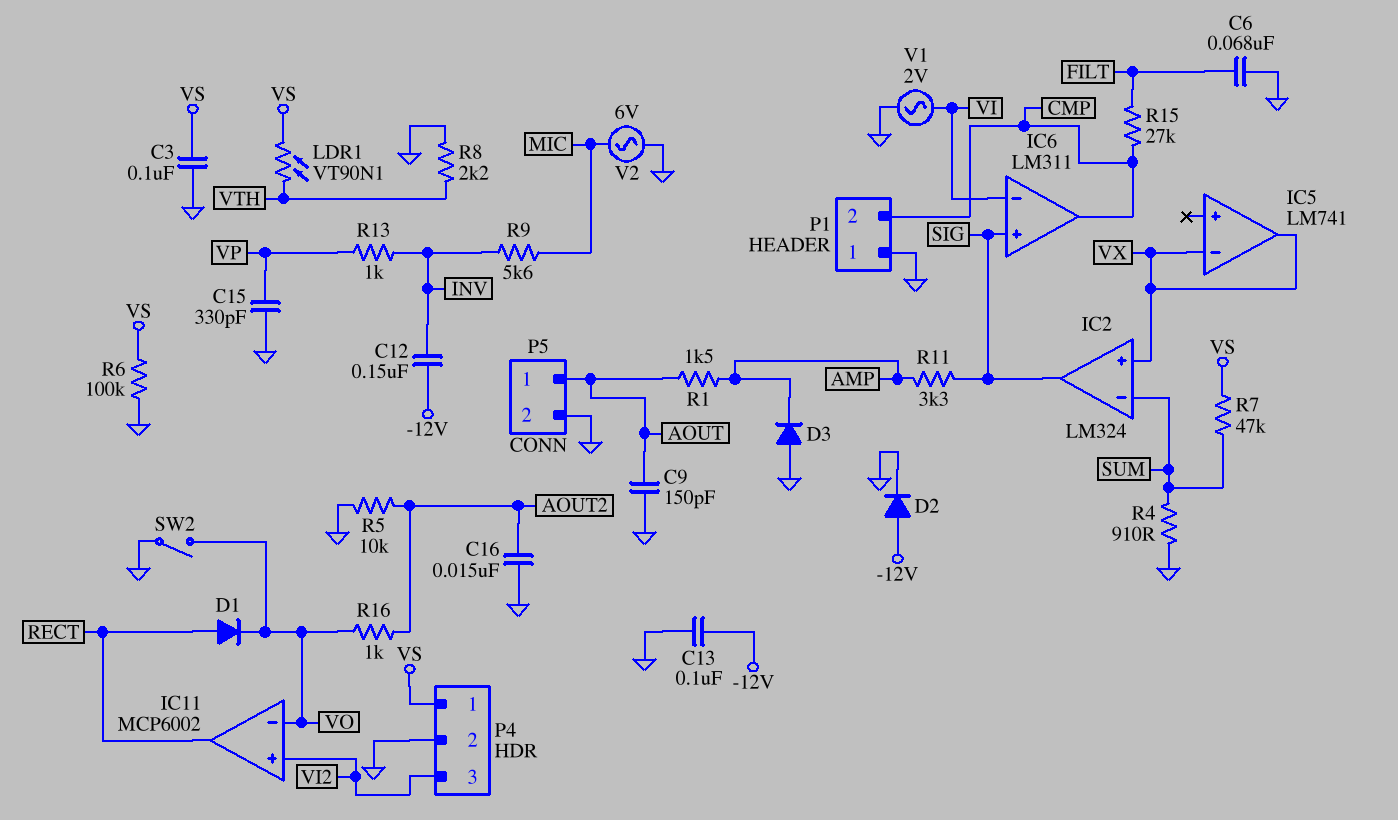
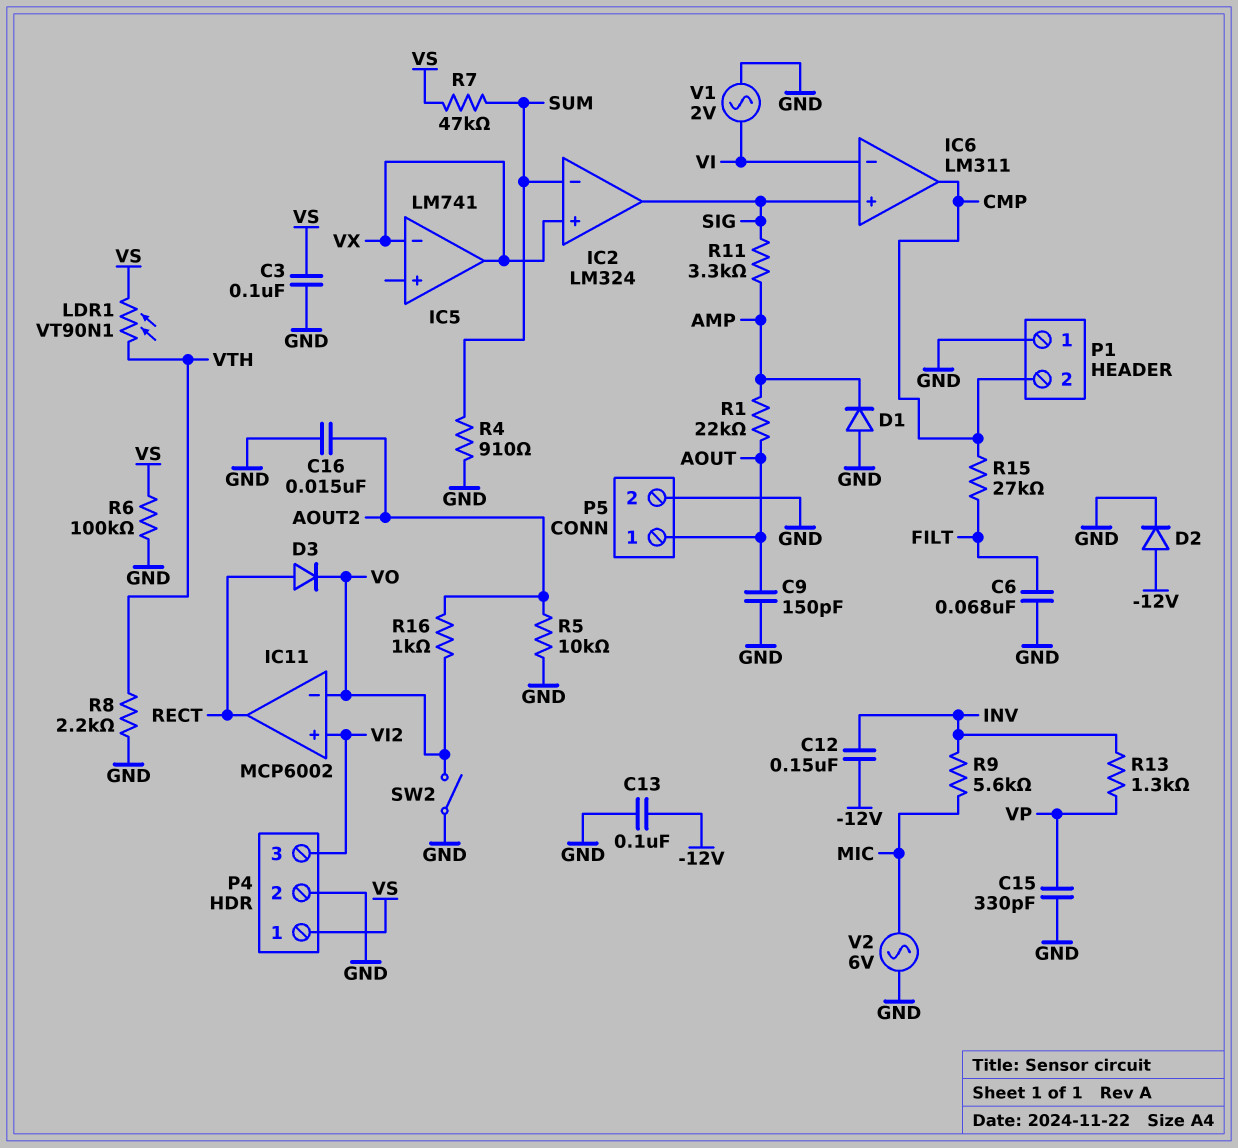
D1: diode (A RECT, K VO) -> diode (A GND, K AMP)
D3: diode (A GND, K AMP) -> diode (A RECT, K VO)
R1: 1.5k (AMP, AOUT) -> 22k (AMP, AOUT)
R13: 1k (INV, VP) -> 1.3k (INV, VP)

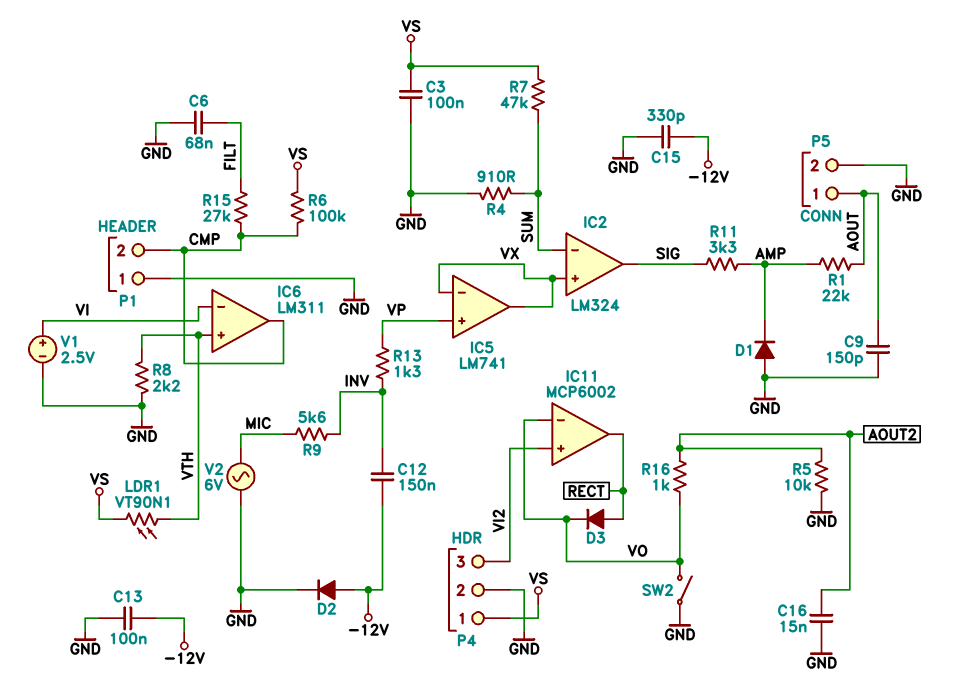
C15: 330pF (GND, VP) -> 330pF (-12V, GND)
IC5 pin in+: none -> VP
IC6 pin in+: SIG -> VTH
R6: 100k (GND, VS) -> 100k (CMP, VS)
V1: AC 2V (GND, VI) -> 2.5V (plus VI, minus GND)

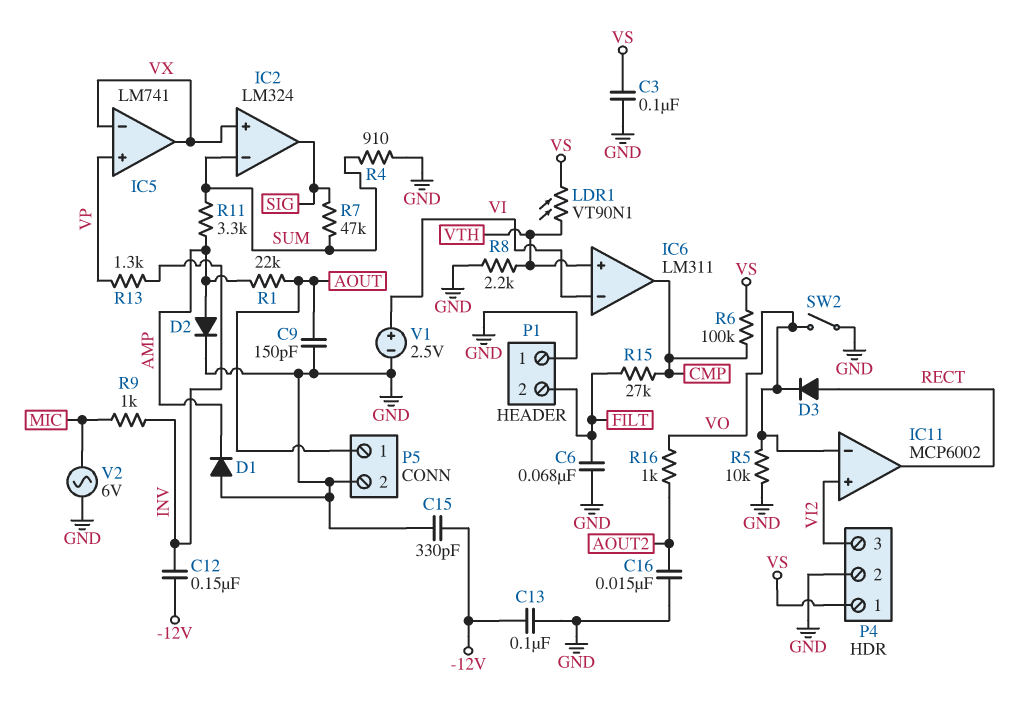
D2: diode (A -12V, K GND) -> diode (A AMP, K GND)
P1 pin 2: CMP -> FILT
R5: 10k (AOUT2, GND) -> 10k (GND, VO)
R7: 47k (SUM, VS) -> 47k (SIG, SUM)
R9: 5.6k (INV, MIC) -> 1k (INV, MIC)
R11: 3.3k (AMP, SIG) -> 3.3k (AMP, SUM)

